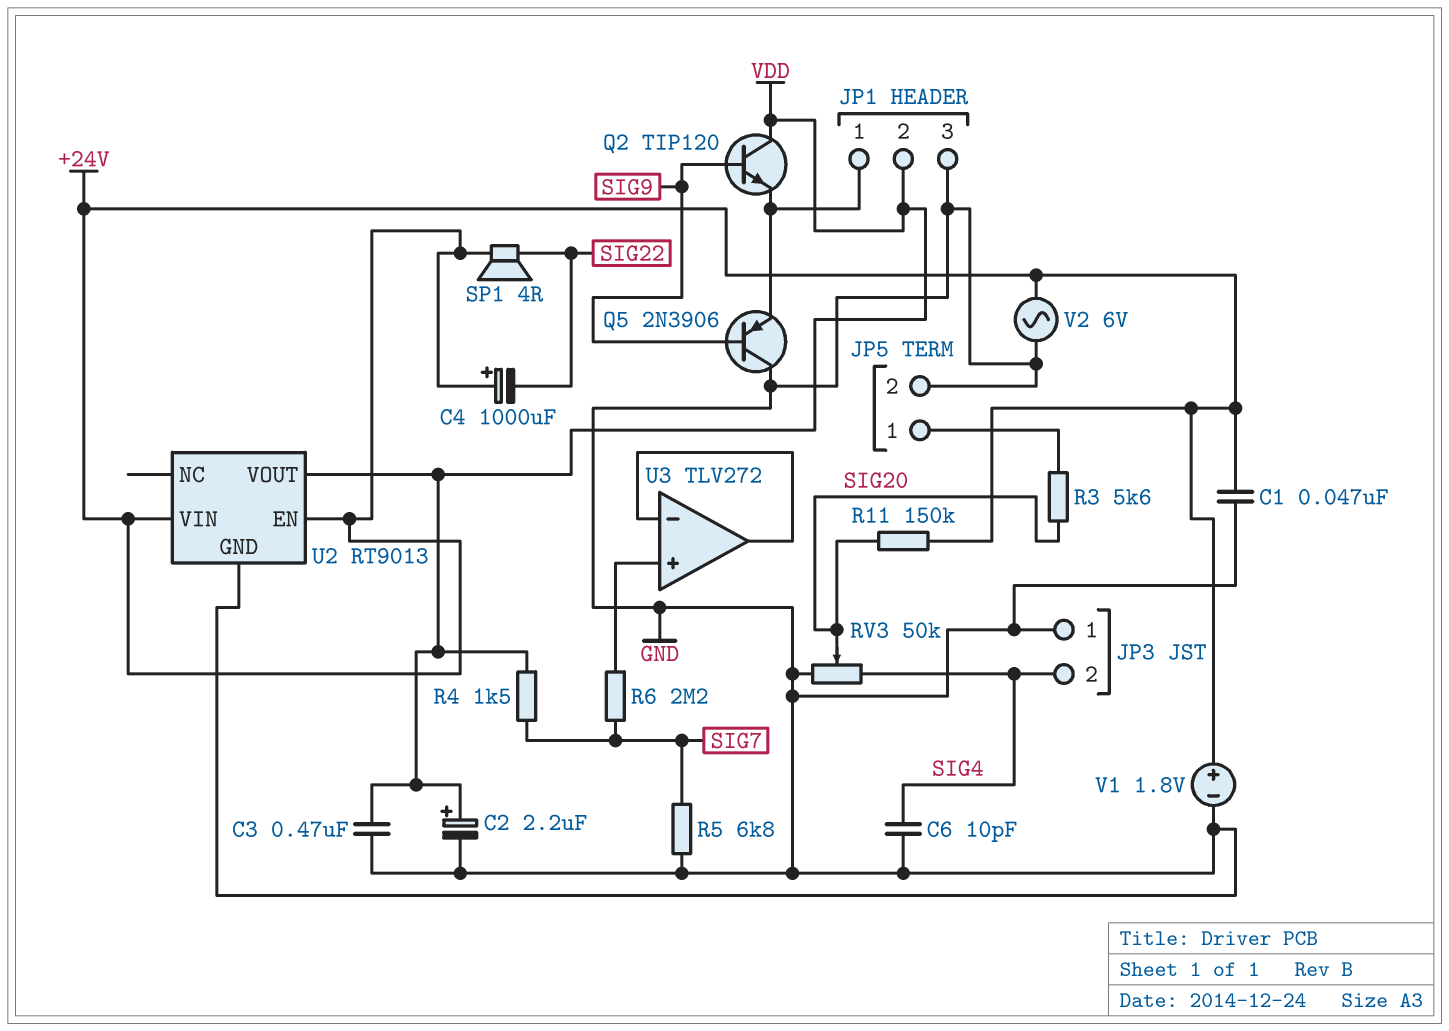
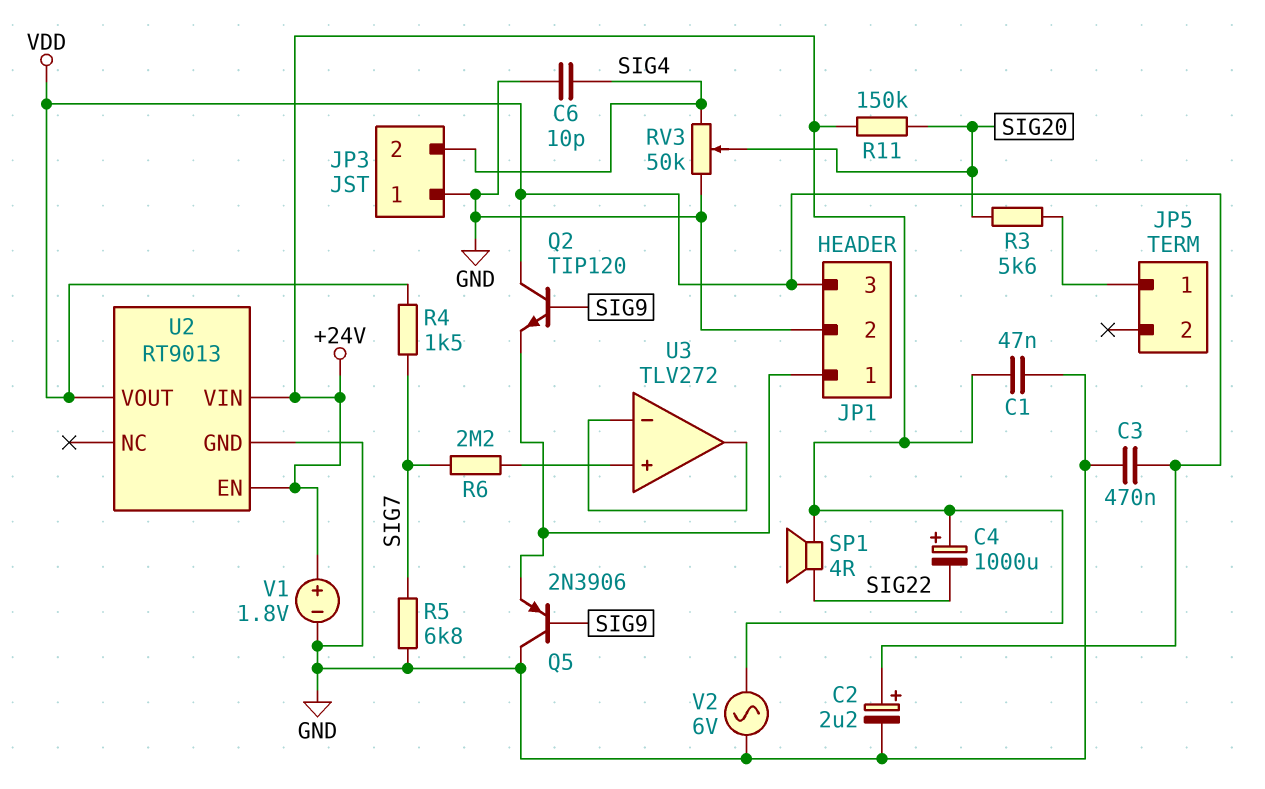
JP1 pin 2: VDD -> GND
JP1 pin 3: GND -> VDD
JP5 pin 2: GND -> none

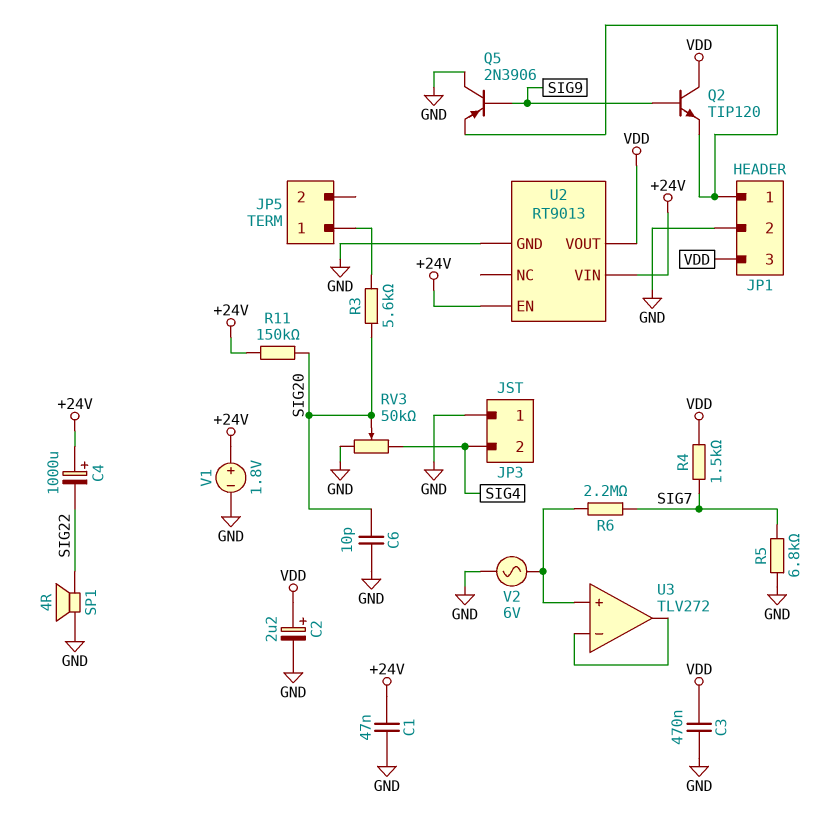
C6: 10pF (GND, SIG4) -> 10pF (GND, SIG20)
SP1: speaker 4R (+24V, SIG22) -> speaker 4R (GND, SIG22)
V2: AC 6V (+24V, GND) -> AC 6V (GND, U3/in+)

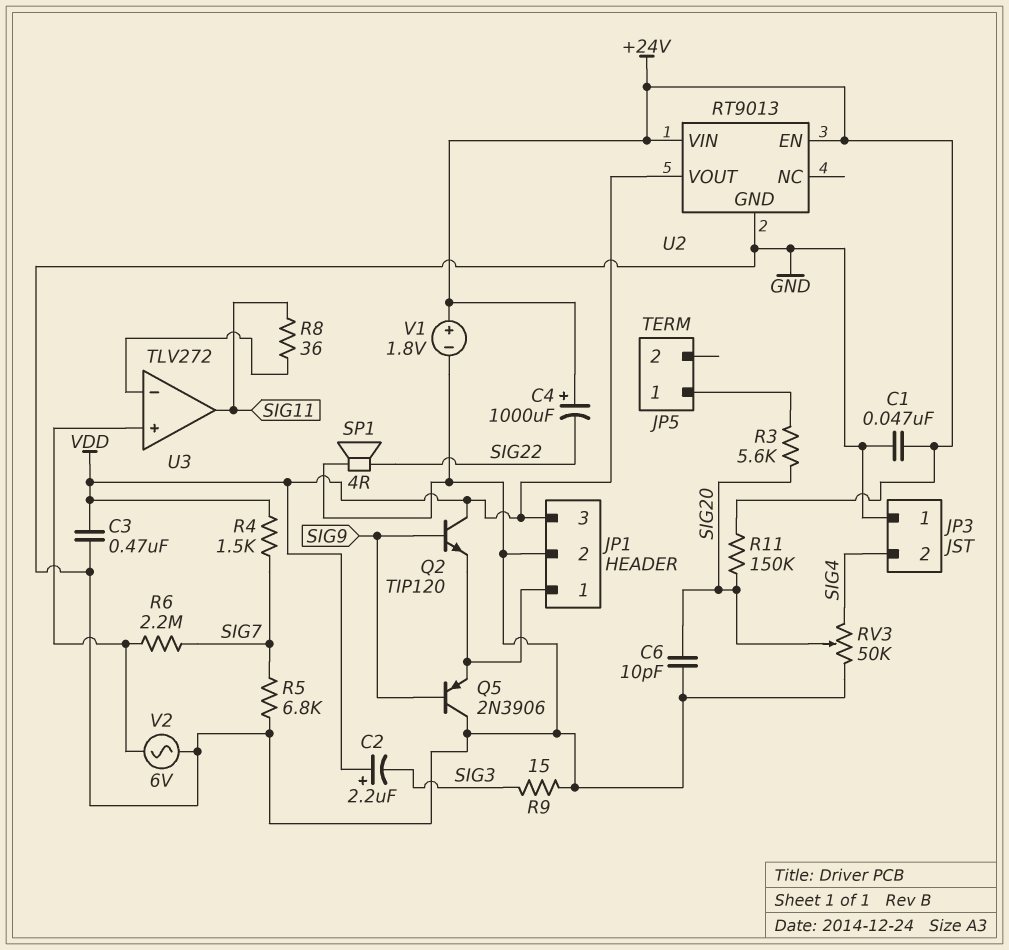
C2: 2.2uF (plus VDD, minus GND) -> 2.2uF (plus VDD, minus SIG3)
R8: none -> 36 (SIG11, U3/in-)
R9: none -> 15 (GND, SIG3)
U3 pin out: U3/in- -> SIG11

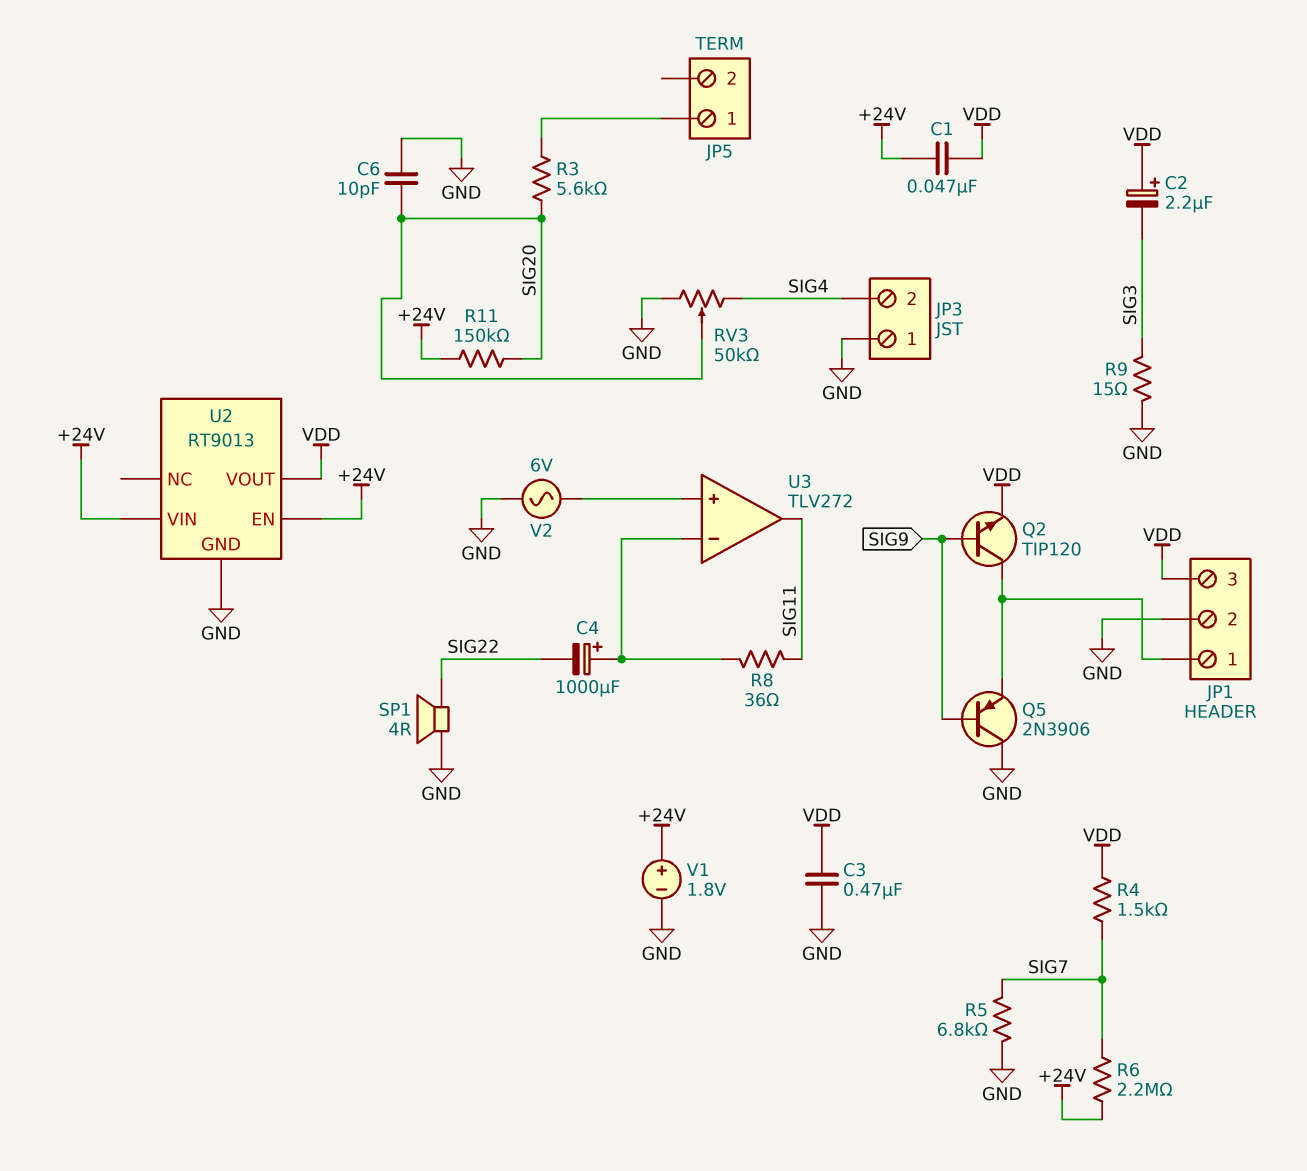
C1: 47nF (+24V, GND) -> 47nF (+24V, VDD)
C4: 1000uF (plus +24V, minus SIG22) -> 1000uF (plus U3/in-, minus SIG22)
Q2: NPN TIP120 (B SIG9, C VDD, E JP1/1) -> NPN TIP120 (B SIG9, C JP1/1, E VDD)
R6: 2.2M (SIG7, U3/in+) -> 2.2M (+24V, SIG7)

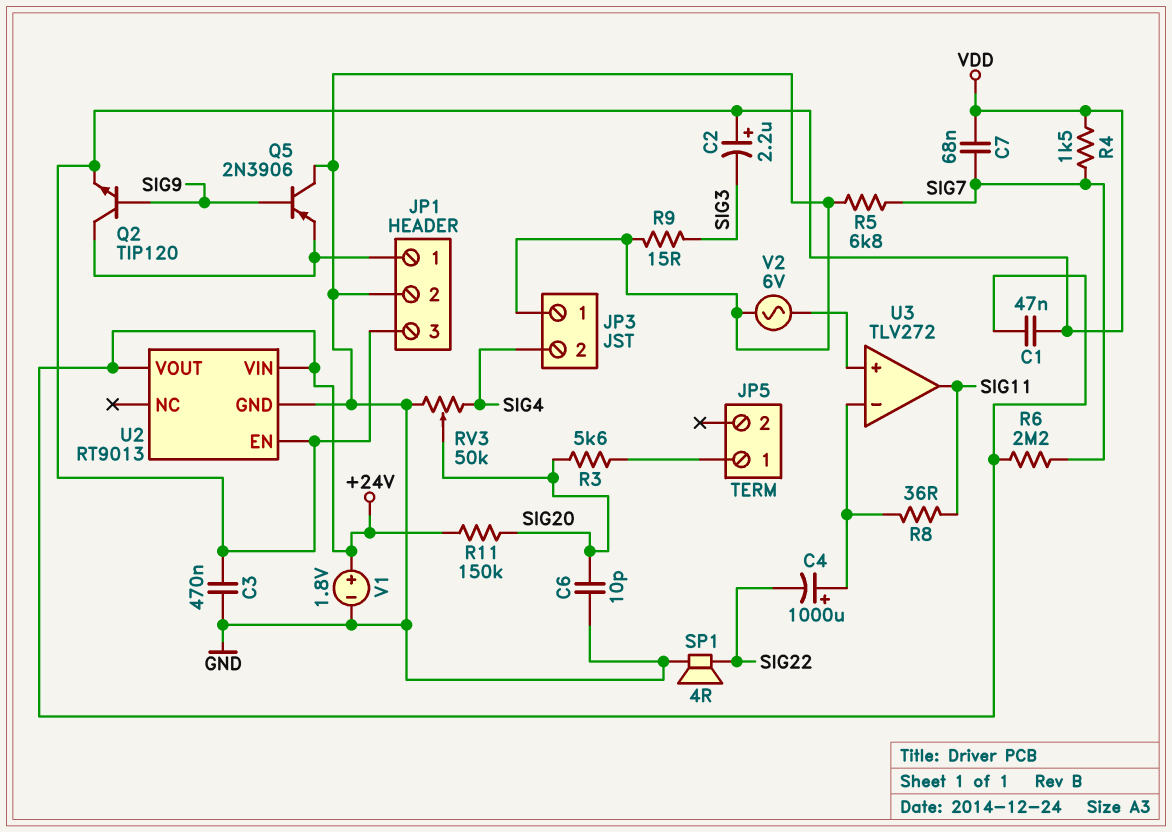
C7: none -> 68nF (SIG7, VDD)
U2 pin EN: +24V -> VDD
U2 pin VOUT: VDD -> +24V

